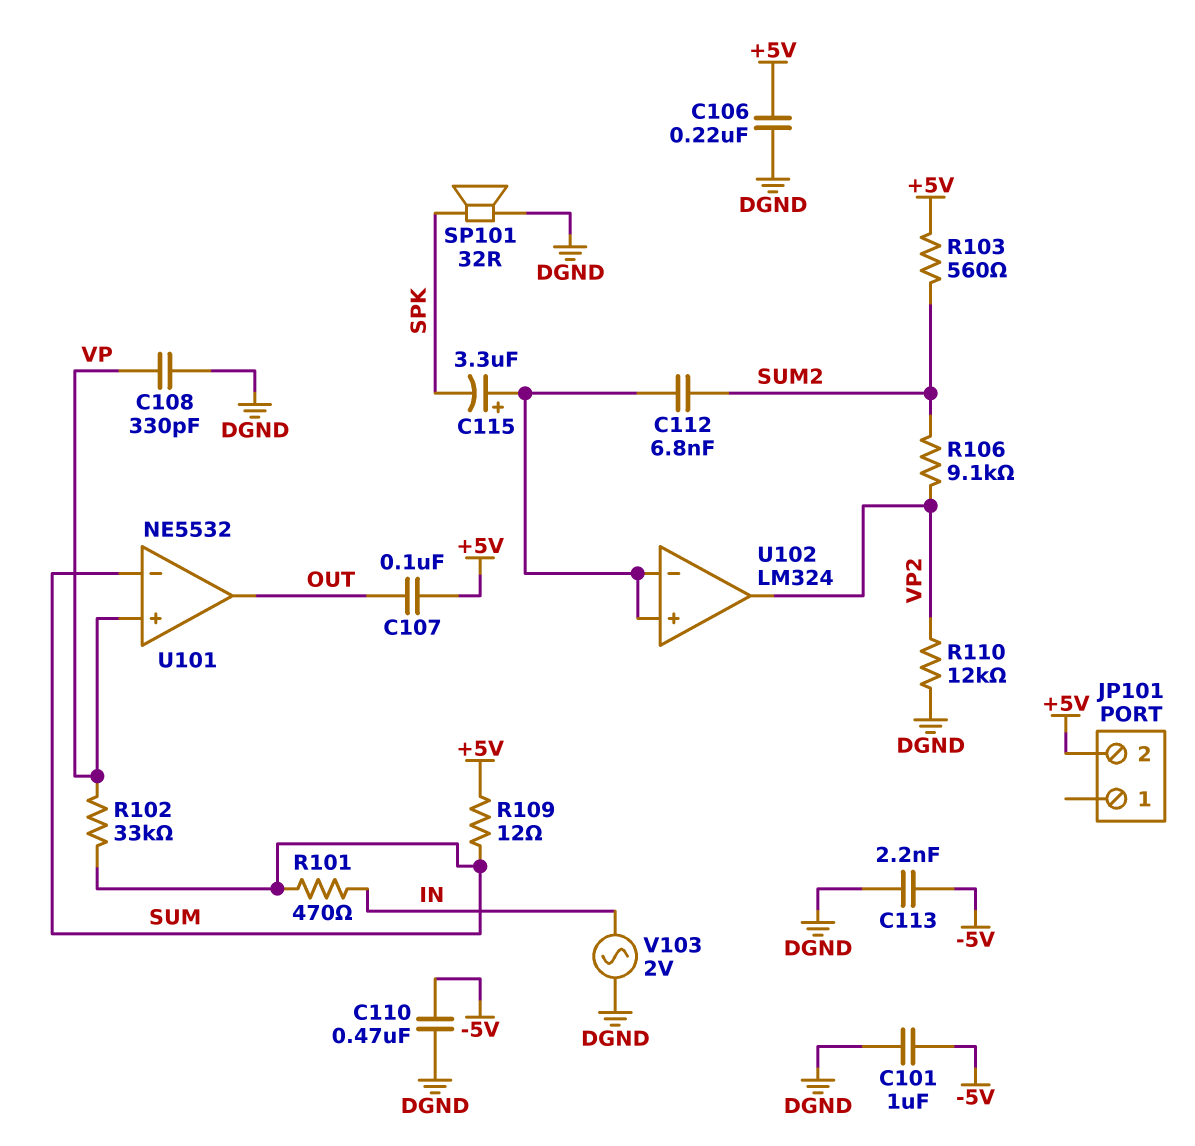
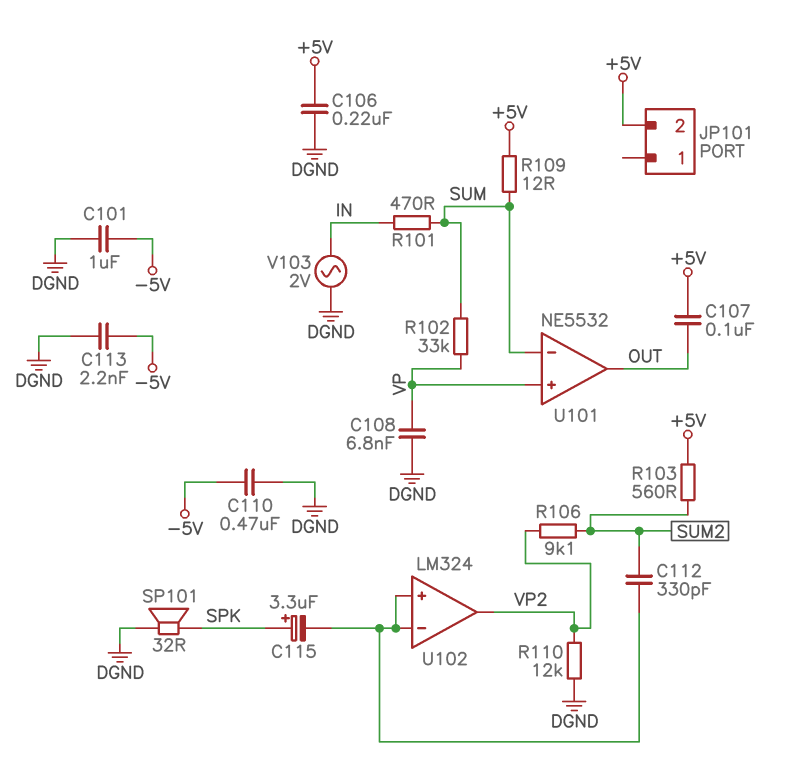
C108: 330pF (DGND, VP) -> 6.8nF (DGND, VP)
C112: 6.8nF (SUM2, U102/in+) -> 330pF (SUM2, U102/in+)
C115: 3.3uF (plus U102/in+, minus SPK) -> 3.3uF (plus SPK, minus U102/in+)

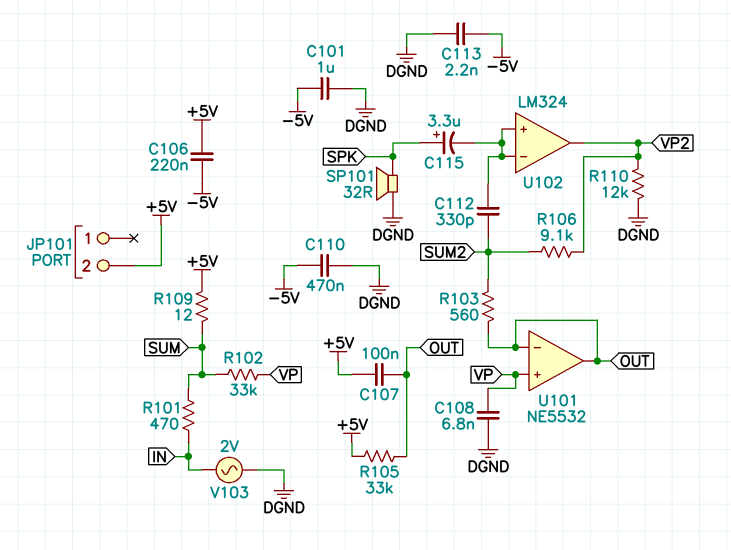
C106: 220nF (+5V, DGND) -> 220nF (+5V, -5V)
R103: 560 (+5V, SUM2) -> 560 (OUT, SUM2)
R105: none -> 33k (+5V, OUT)
U101 pin in-: SUM -> OUT

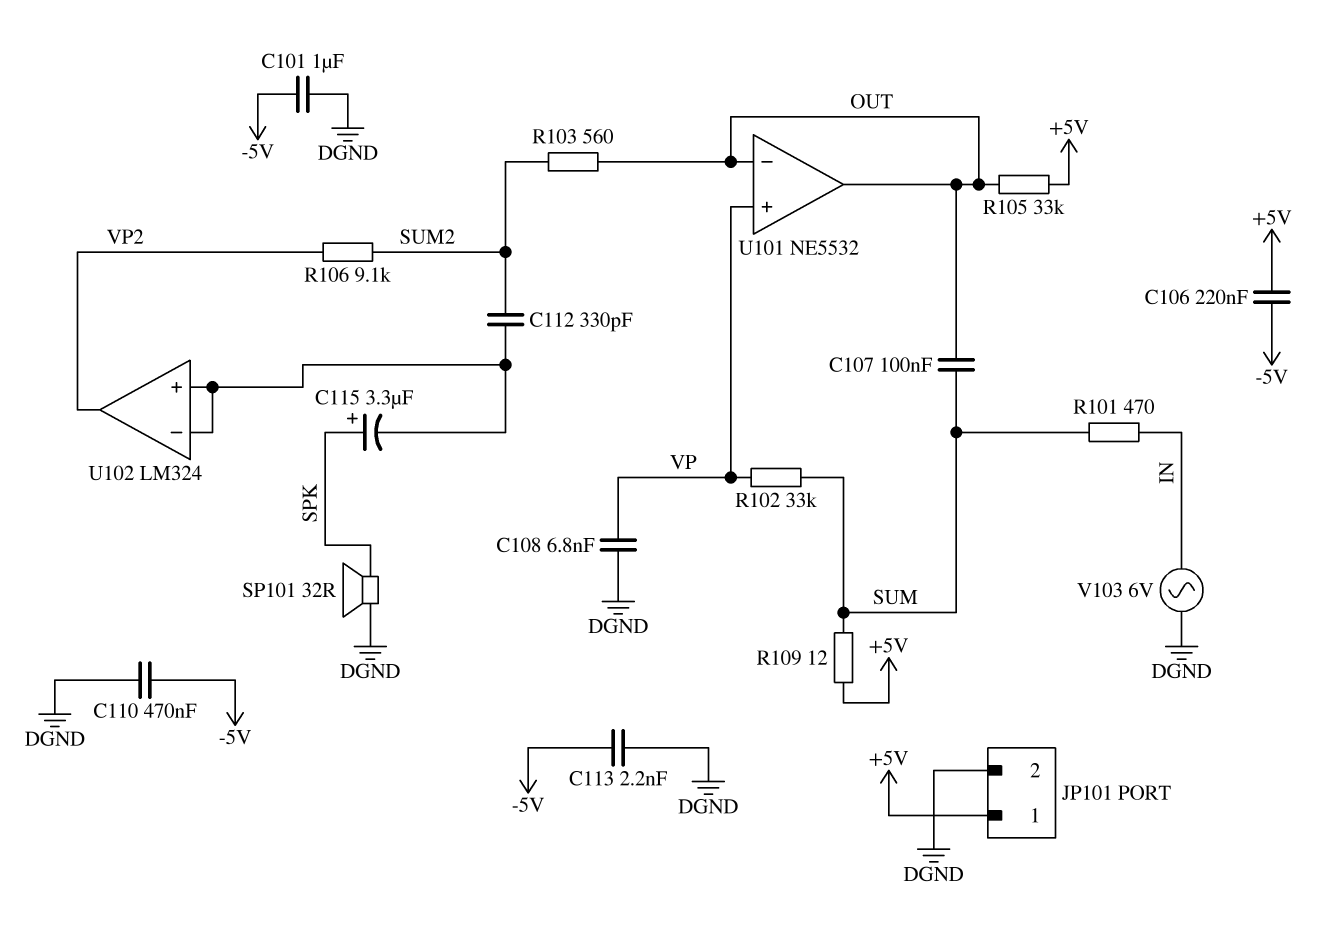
C107: 100nF (+5V, OUT) -> 100nF (OUT, SUM)
JP101 pin 1: none -> +5V
JP101 pin 2: +5V -> DGND
R110: 12k (DGND, VP2) -> none
V103: AC 2V (DGND, IN) -> AC 6V (DGND, IN)

